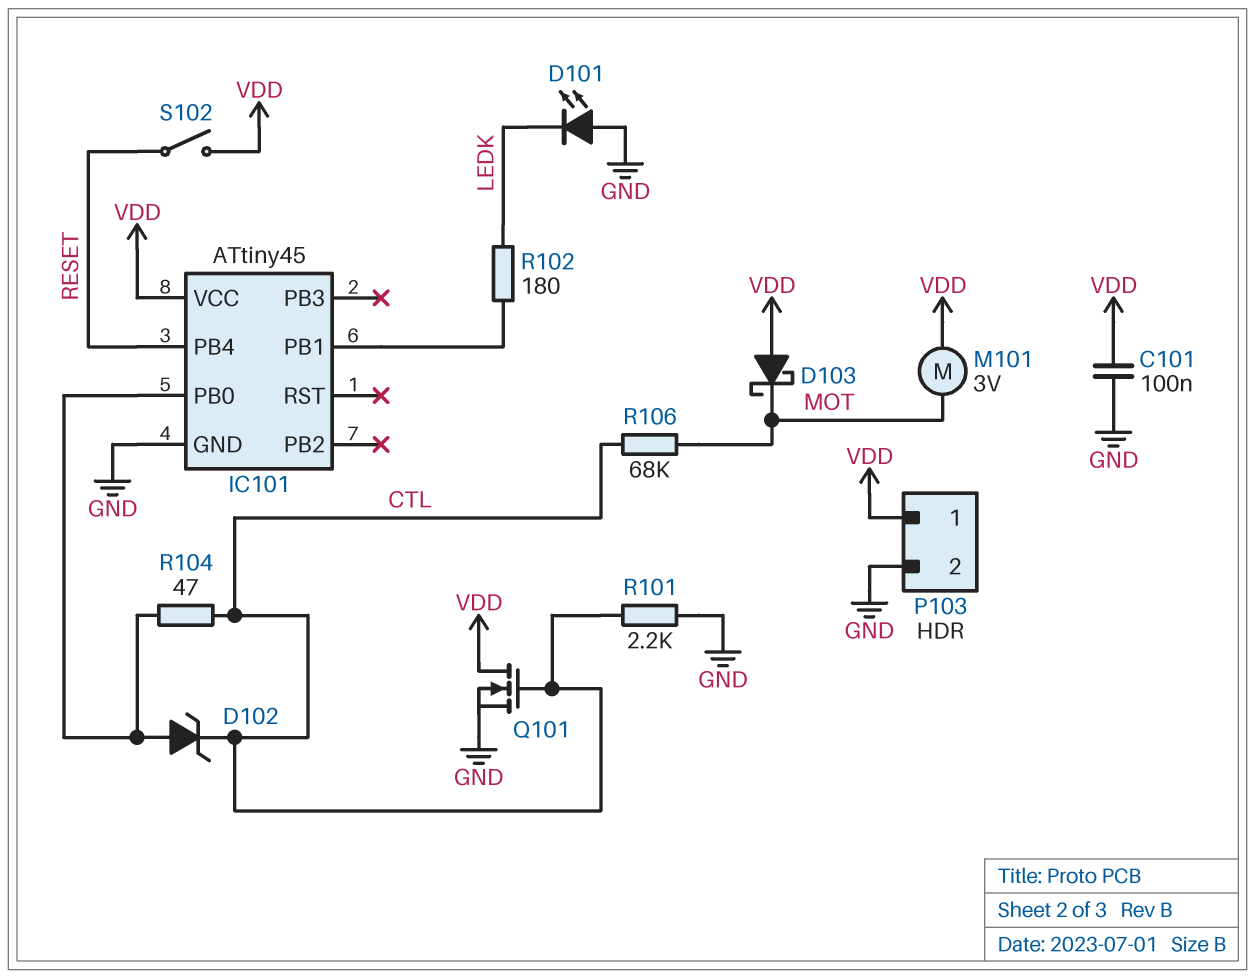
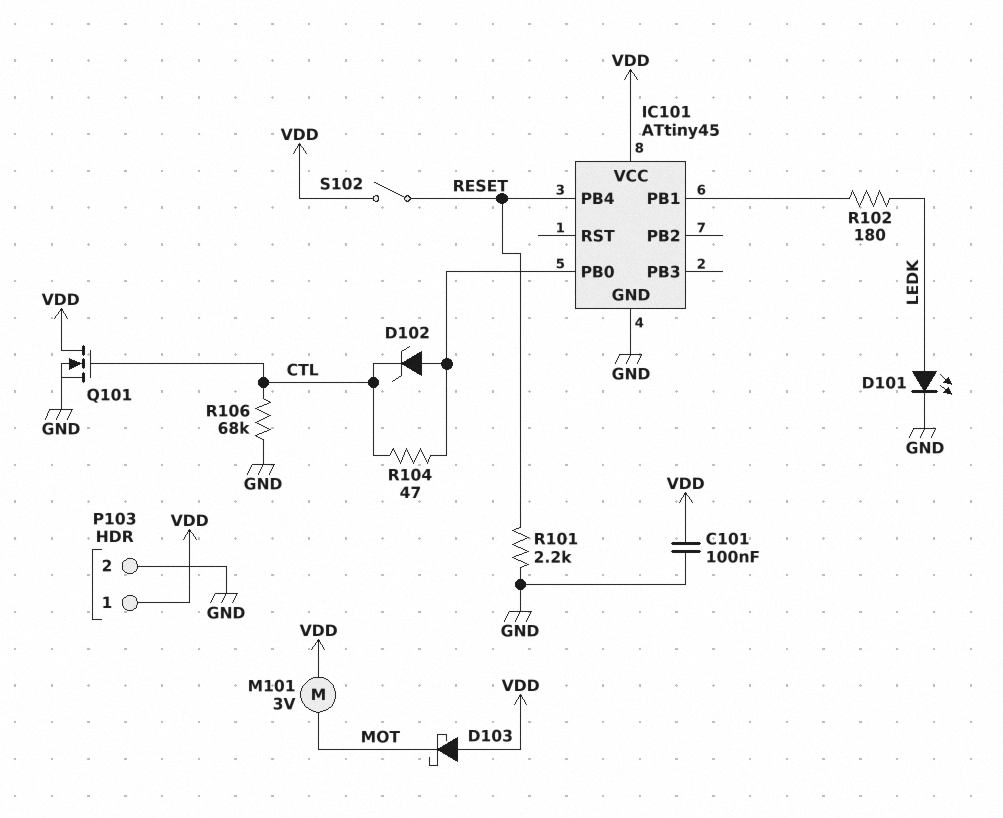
D101: LED (A GND, K LEDK) -> LED (A LEDK, K GND)
R101: 2.2k (CTL, GND) -> 2.2k (GND, RESET)
R106: 68k (CTL, MOT) -> 68k (CTL, GND)

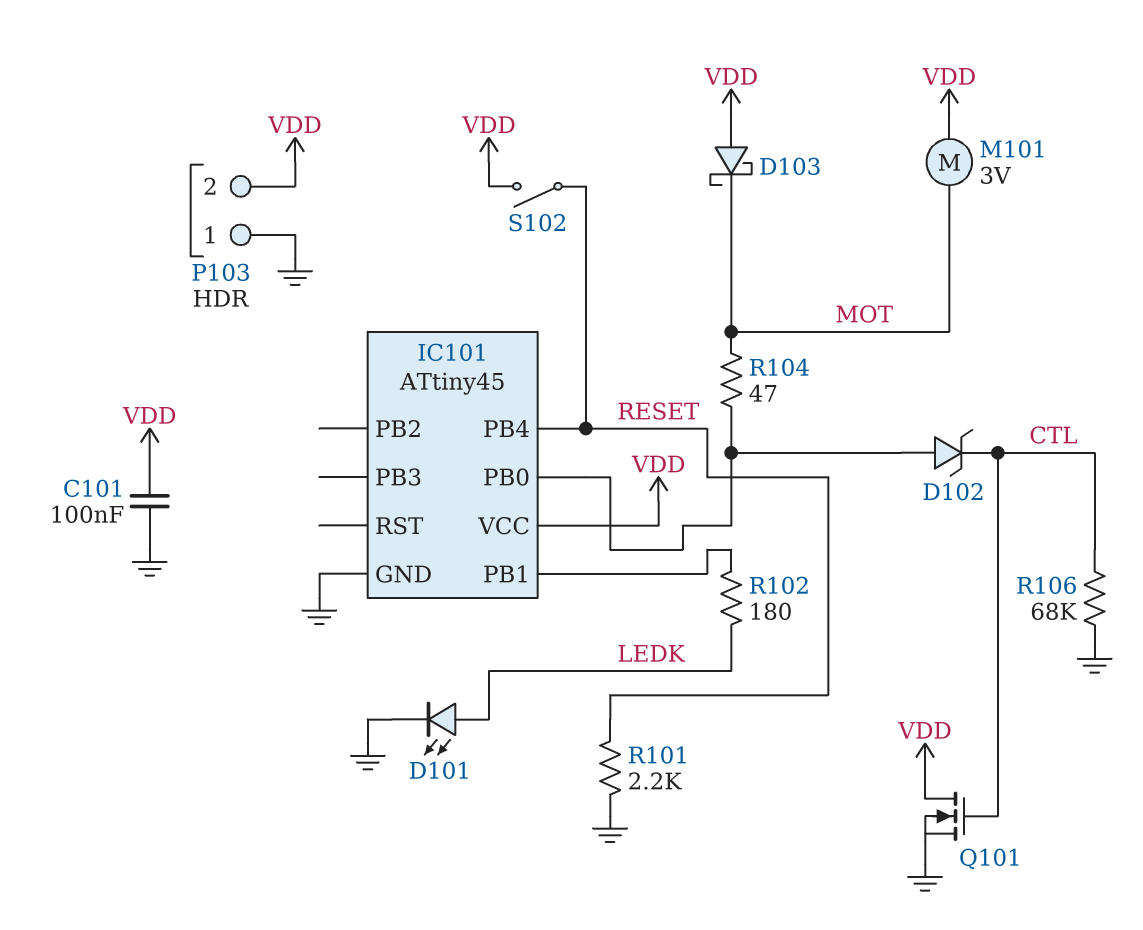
P103 pin 1: VDD -> GND
P103 pin 2: GND -> VDD
R104: 47 (CTL, IC101/PB0) -> 47 (IC101/PB0, MOT)

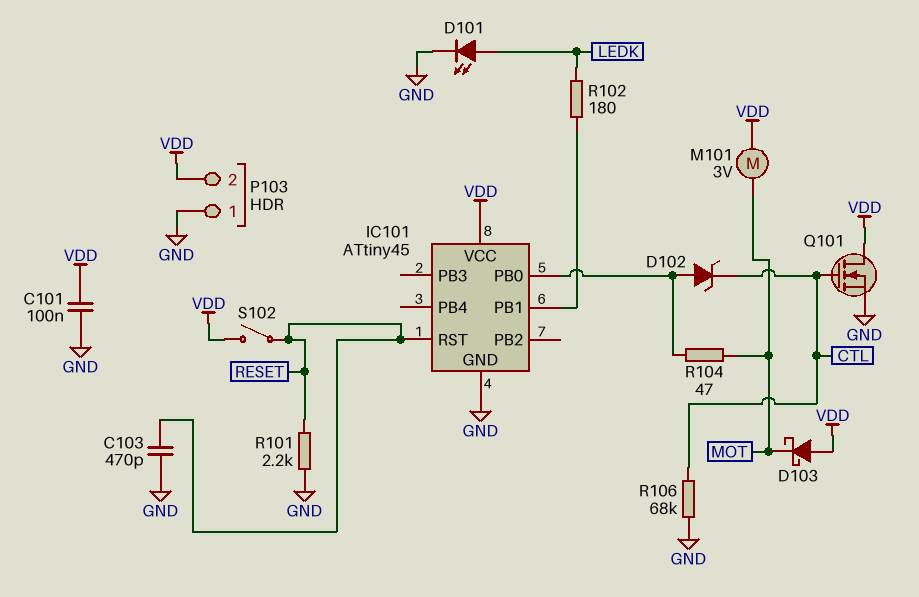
C103: none -> 470pF (GND, RESET)
IC101 pin PB4: RESET -> none
IC101 pin RST: none -> RESET

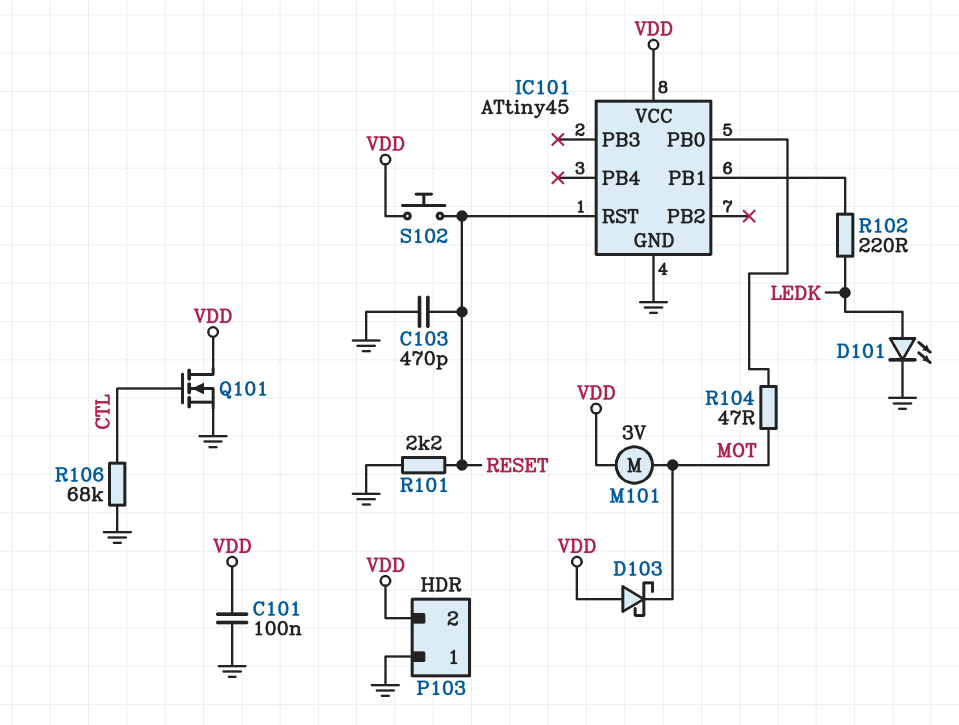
D102: zener (A IC101/PB0, K CTL) -> none
R102: 180 (IC101/PB1, LEDK) -> 220 (IC101/PB1, LEDK)
S102: switch (RESET, VDD) -> button (RESET, VDD)

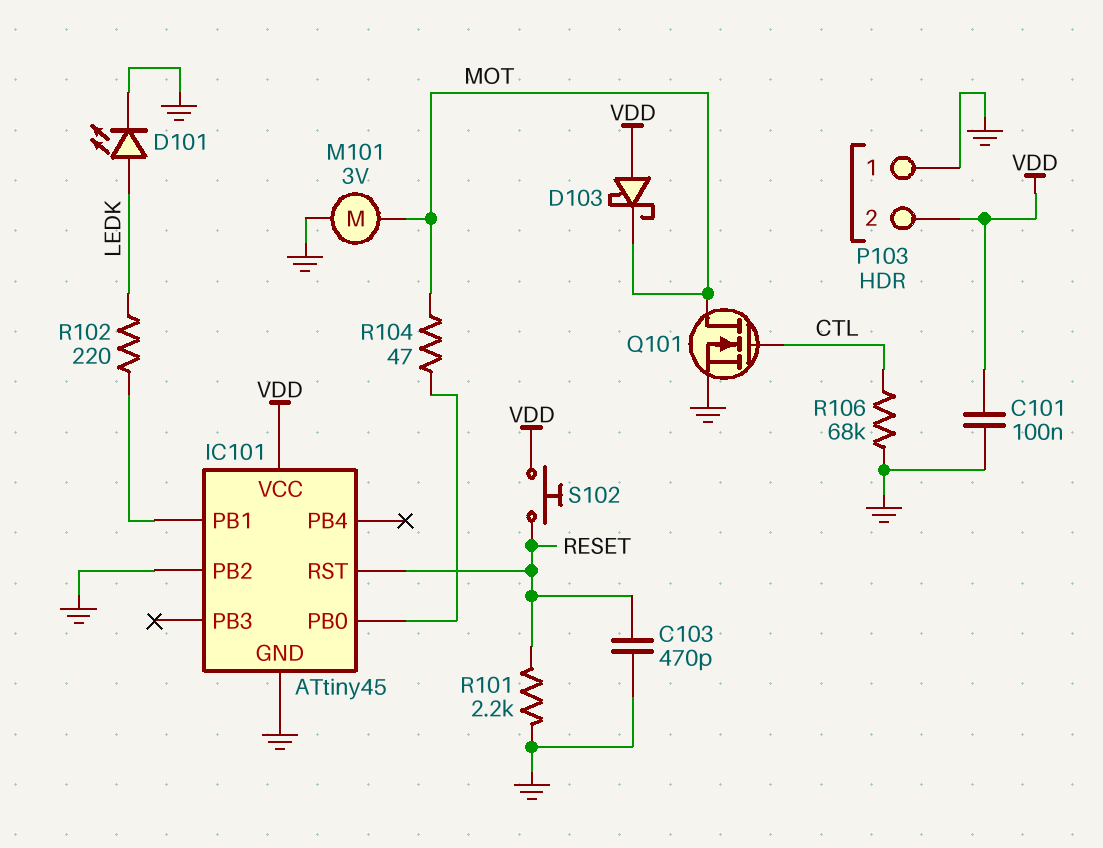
IC101 pin PB2: none -> GND
M101: motor 3V (MOT, VDD) -> motor 3V (GND, MOT)
Q101: NMOS (G CTL, D VDD, S GND) -> NMOS (G CTL, D MOT, S GND)

